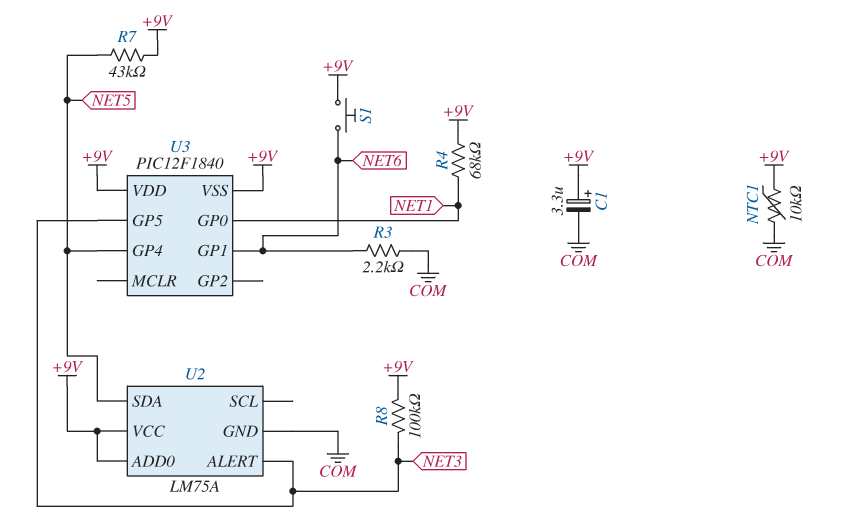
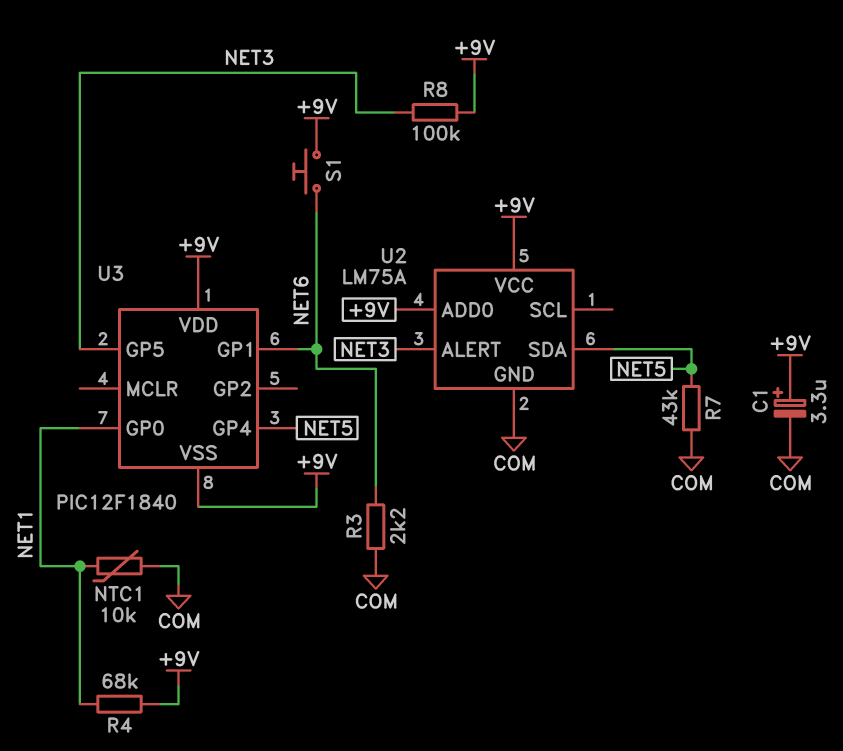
NTC1: 10k (+9V, COM) -> 10k (COM, NET1)
R7: 43k (+9V, NET5) -> 43k (COM, NET5)

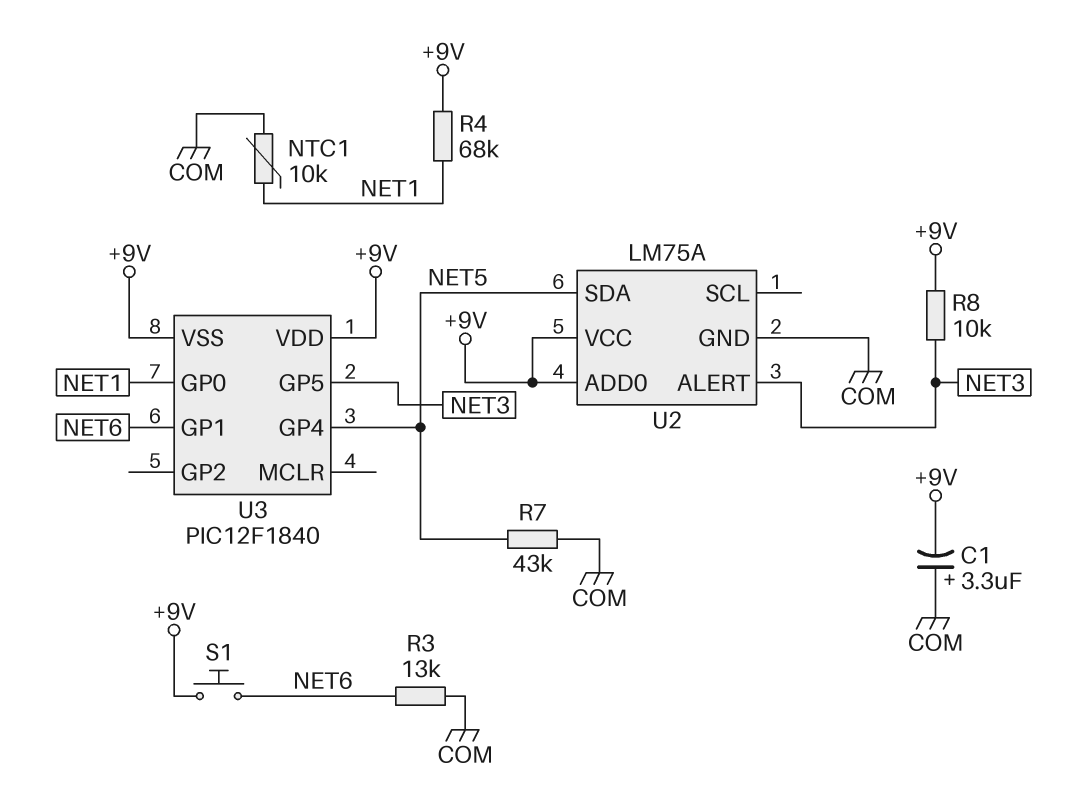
C1: 3.3uF (plus +9V, minus COM) -> 3.3uF (plus COM, minus +9V)
R3: 2.2k (COM, NET6) -> 13k (COM, NET6)
R8: 100k (+9V, NET3) -> 10k (+9V, NET3)

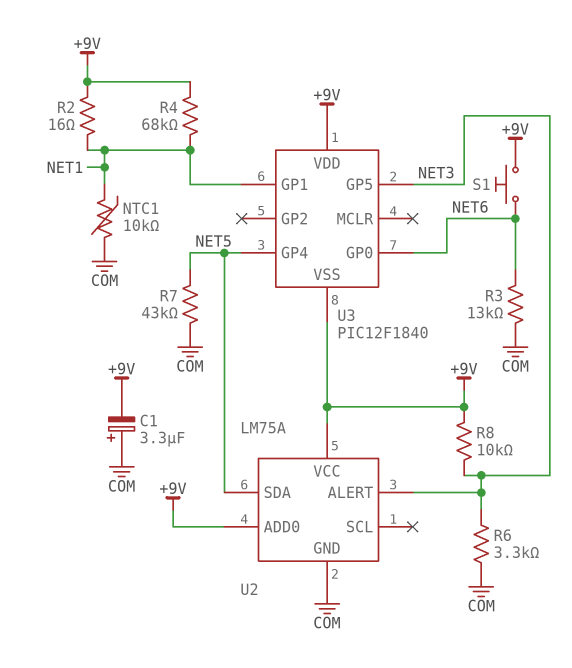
R2: none -> 16 (+9V, NET1)
R6: none -> 3.3k (COM, NET3)
U3 pin GP0: NET1 -> NET6
U3 pin GP1: NET6 -> NET1

